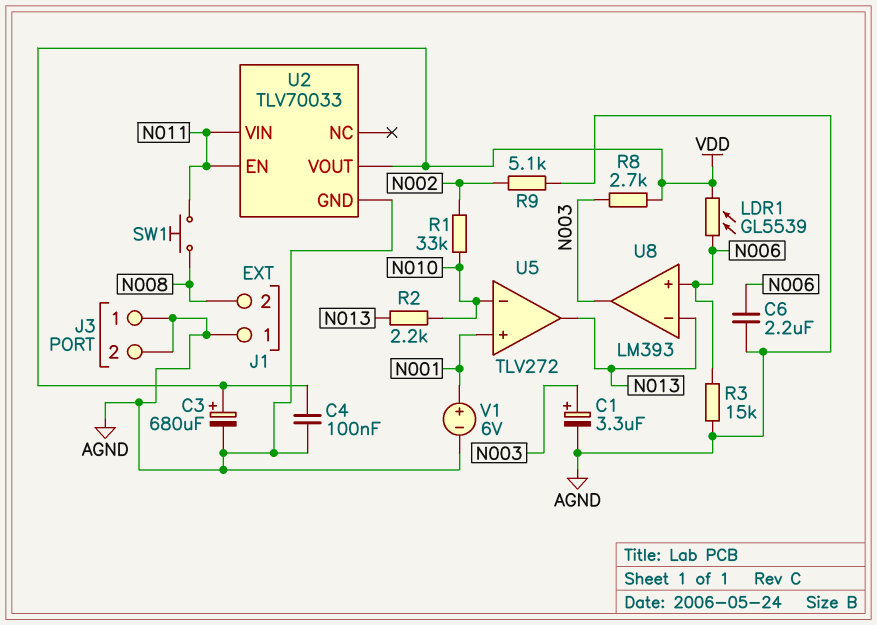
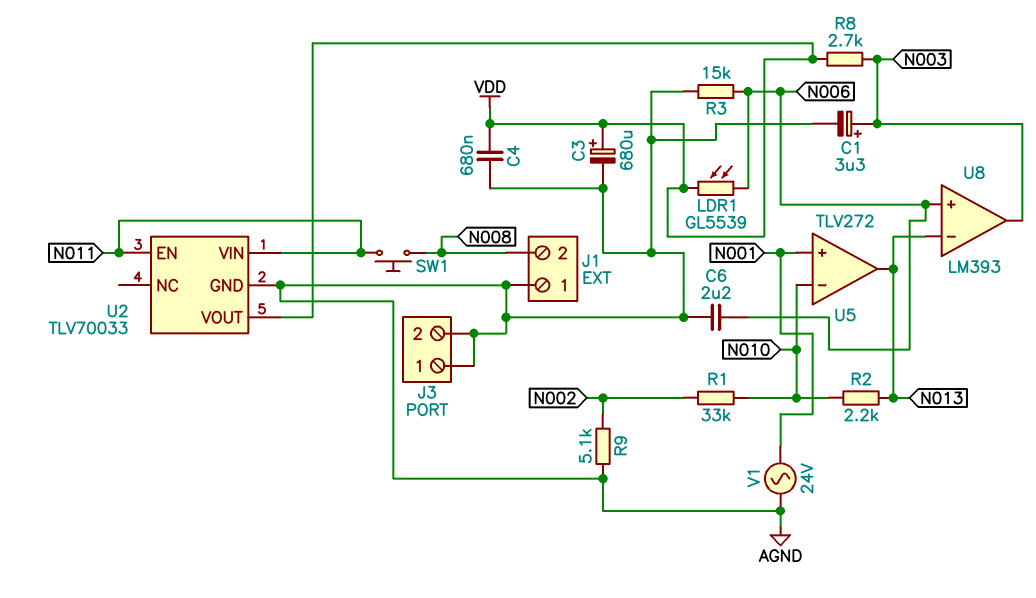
C4: 100nF (AGND, VDD) -> 680nF (AGND, VDD)
V1: 6V (plus N001, minus AGND) -> AC 24V (AGND, N001)

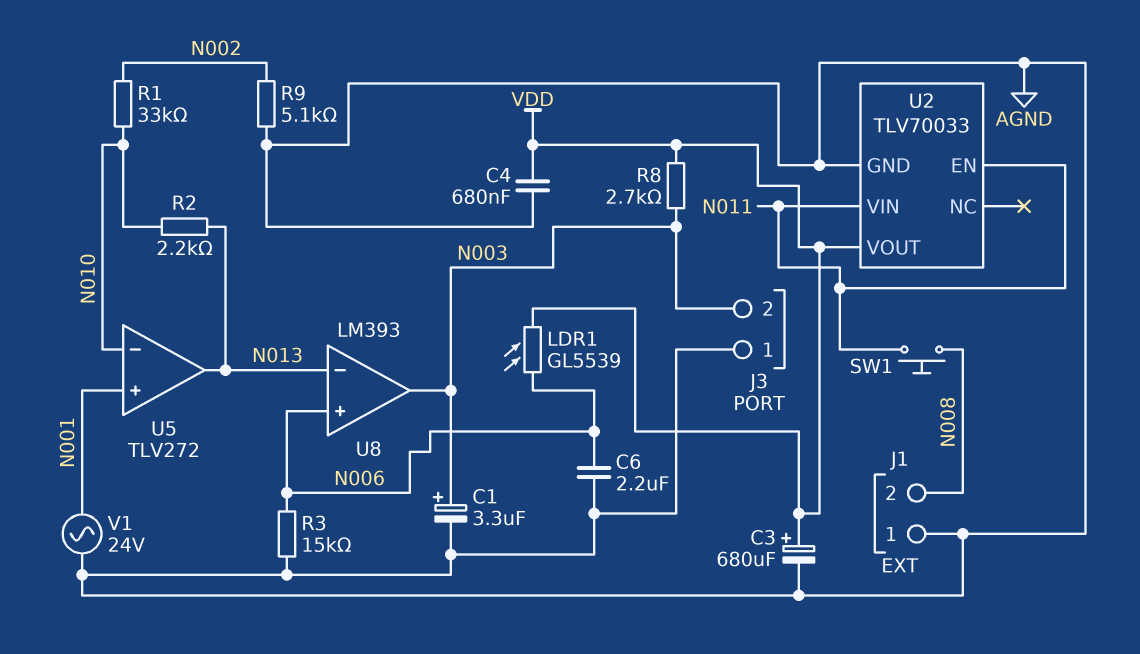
J3 pin 2: AGND -> N003

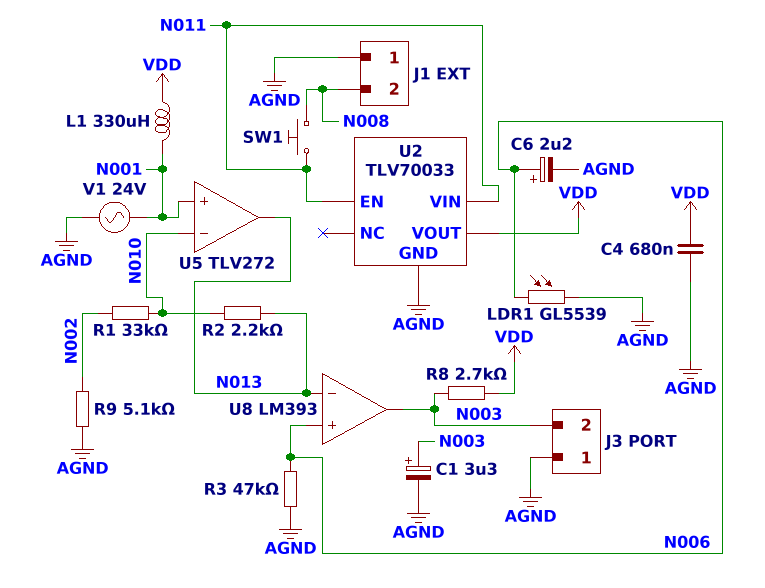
C3: 680uF (plus VDD, minus AGND) -> none
C6: 2.2uF (AGND, N006) -> 2.2uF (plus N006, minus AGND)
L1: none -> 330uH (N001, VDD)
LDR1: GL5539 (N006, VDD) -> GL5539 (AGND, N006)
R3: 15k (AGND, N006) -> 47k (AGND, N006)

